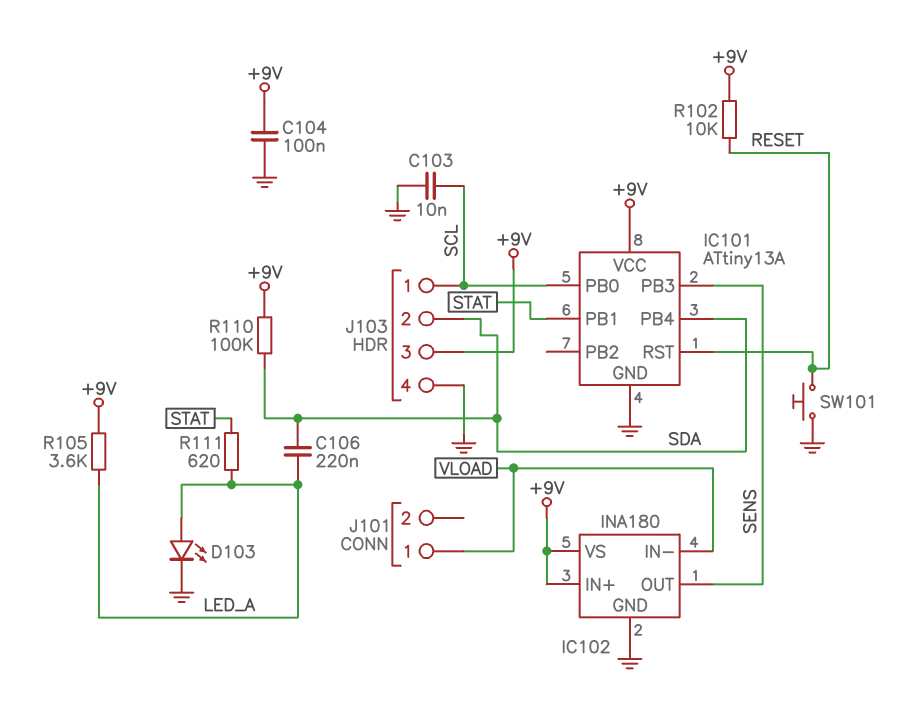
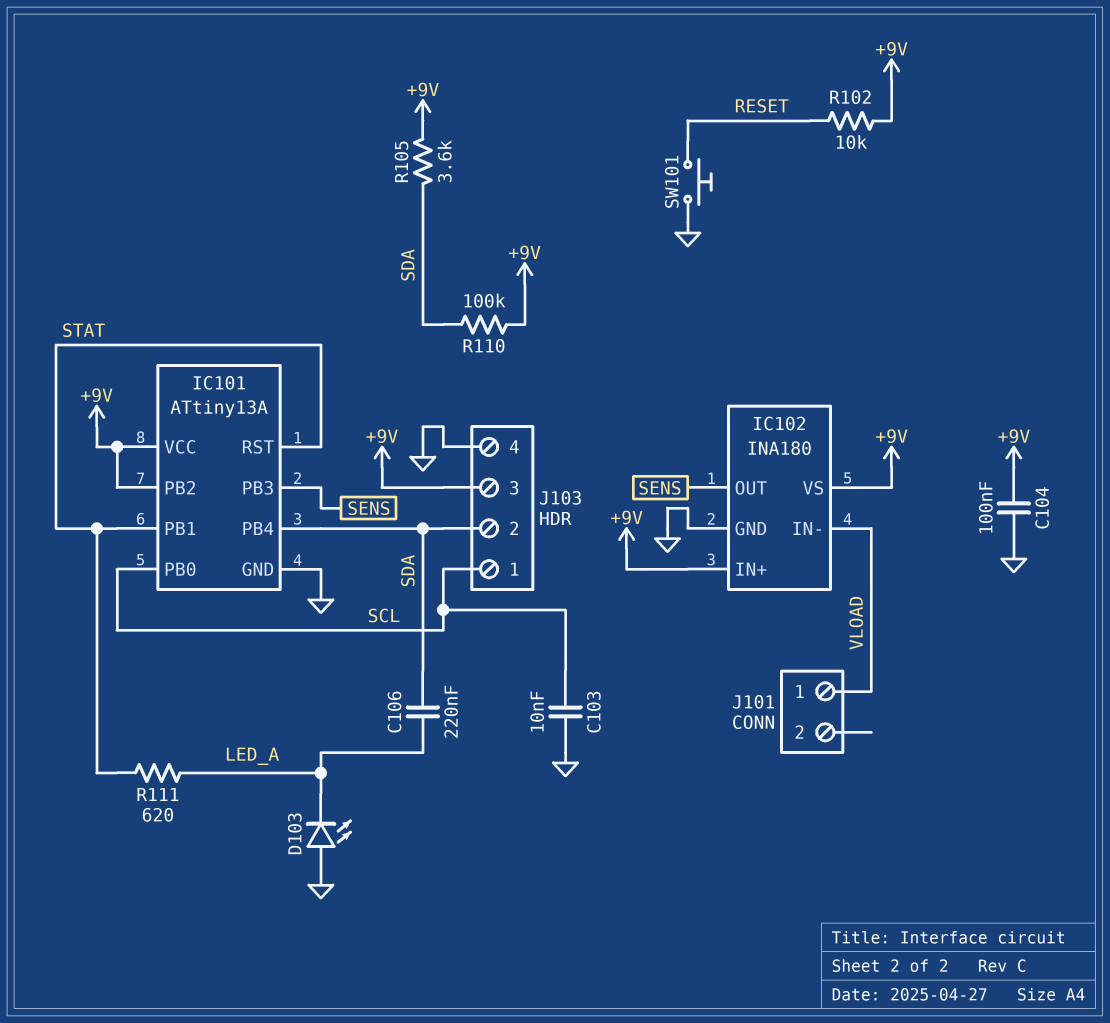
D103: LED (A LED_A, K GND) -> LED (A GND, K LED_A)
IC101 pin PB2: none -> +9V
IC101 pin RST: RESET -> STAT
R105: 3.6k (+9V, LED_A) -> 3.6k (+9V, SDA)

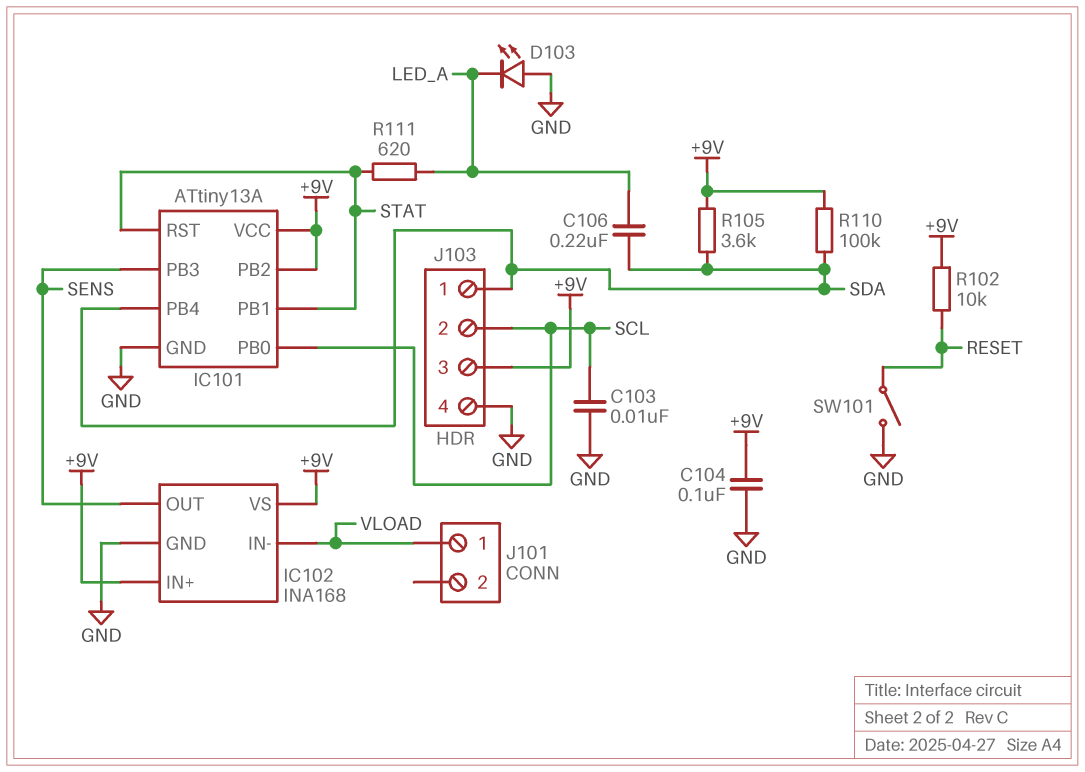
IC102: INA180 -> INA168
J103 pin 1: SCL -> SDA
J103 pin 2: SDA -> SCL
SW101: button (GND, RESET) -> switch (GND, RESET)

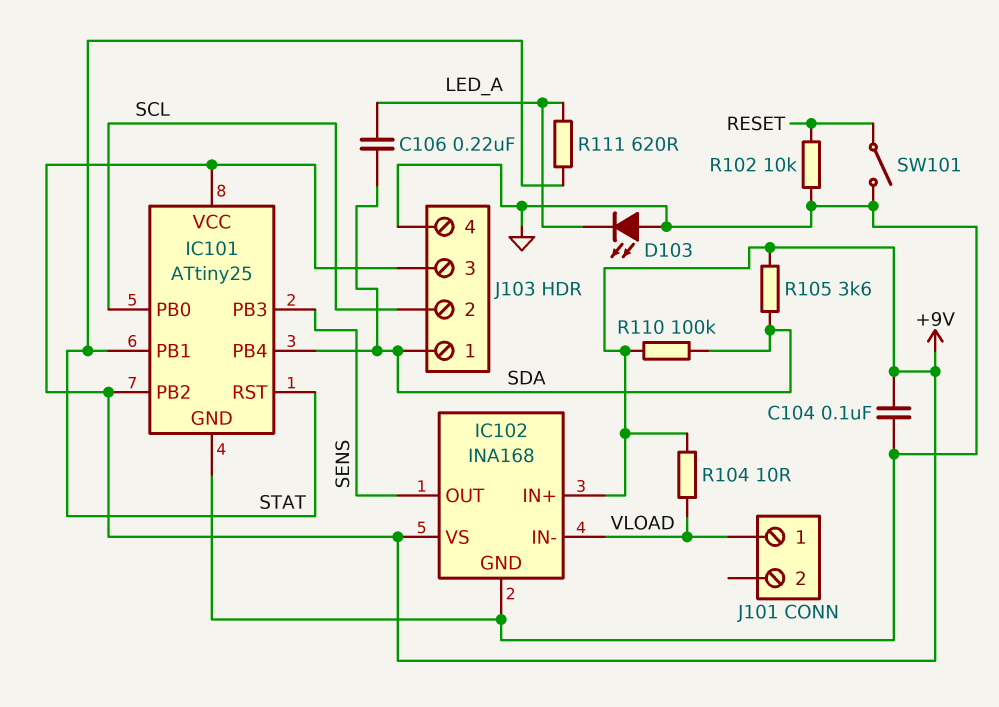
C103: 10nF (GND, SCL) -> none
IC101: ATtiny13A -> ATtiny25
R102: 10k (+9V, RESET) -> 10k (GND, RESET)
R104: none -> 10 (+9V, VLOAD)

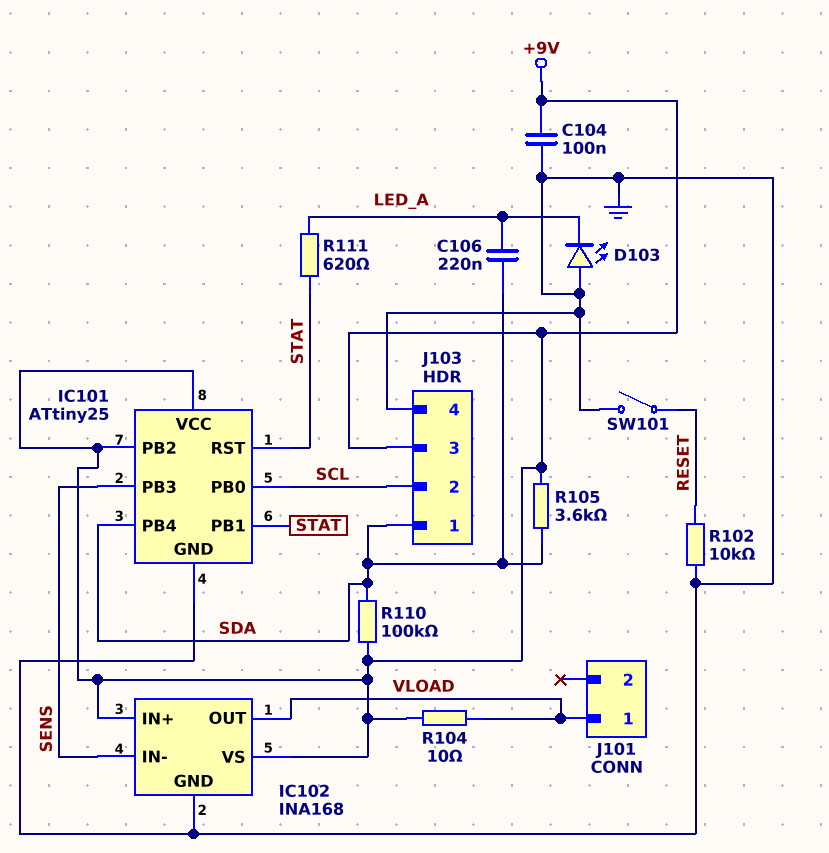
IC102 pin IN-: VLOAD -> SENS
IC102 pin OUT: SENS -> VLOAD

